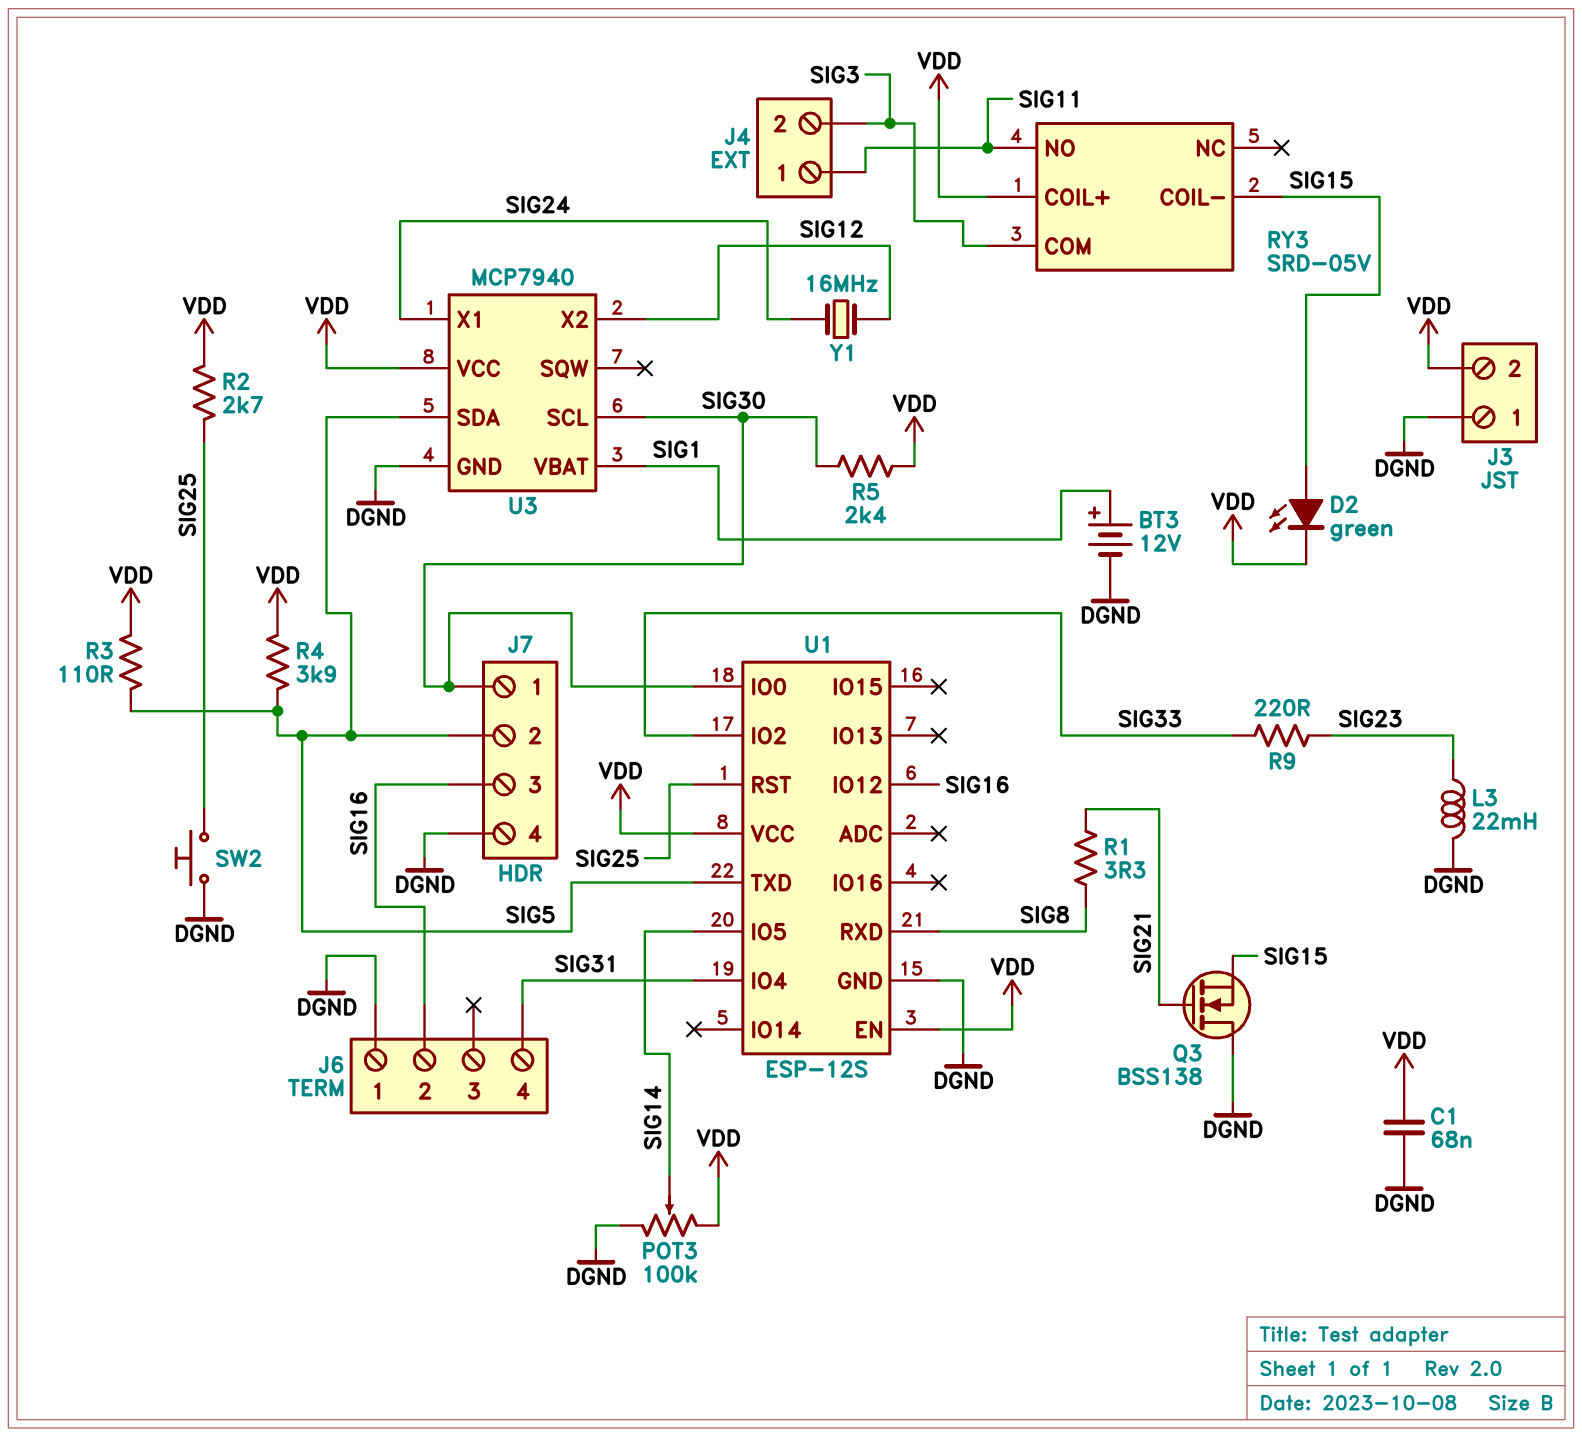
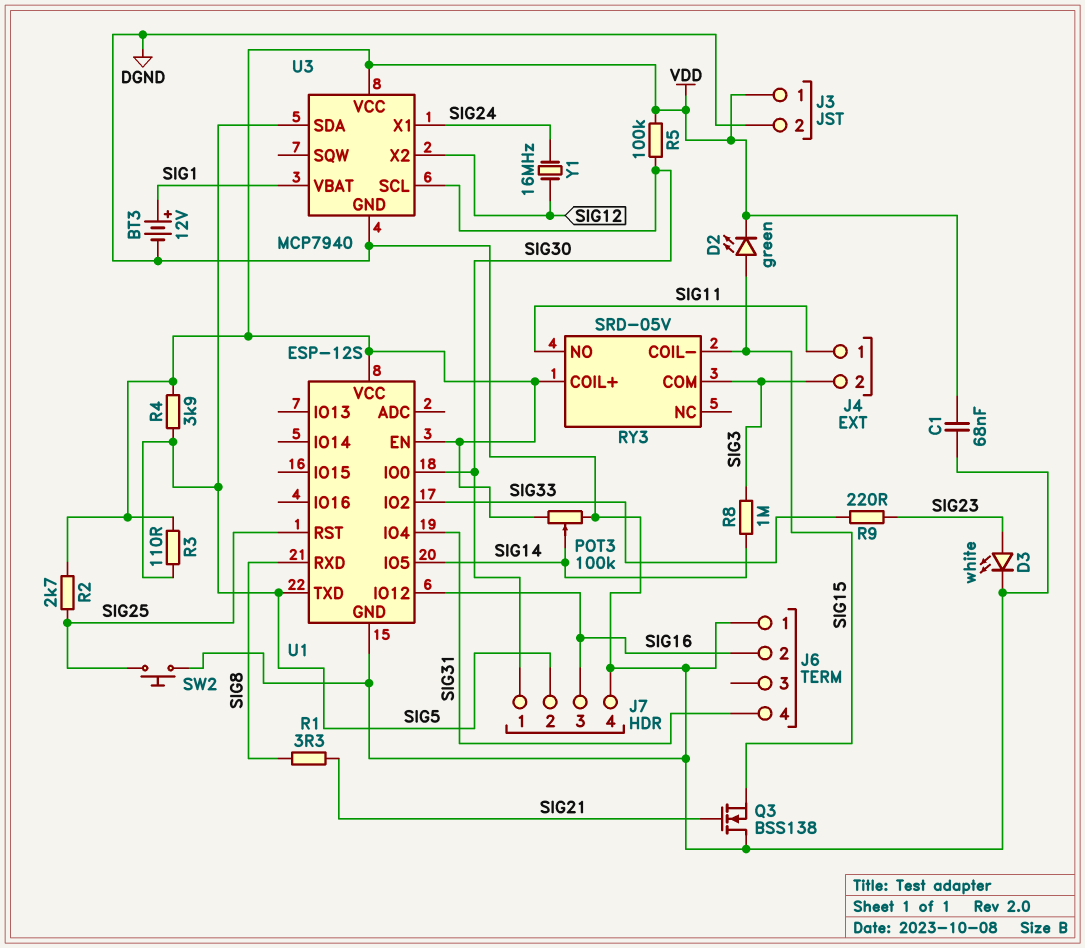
D3: none -> LED white (A SIG23, K DGND)
J3 pin 1: DGND -> VDD
J3 pin 2: VDD -> DGND
L3: 22mH (DGND, SIG23) -> none
R5: 2.4k (SIG30, VDD) -> 100k (SIG30, VDD)
R8: none -> 1M (SIG3, SIG14)

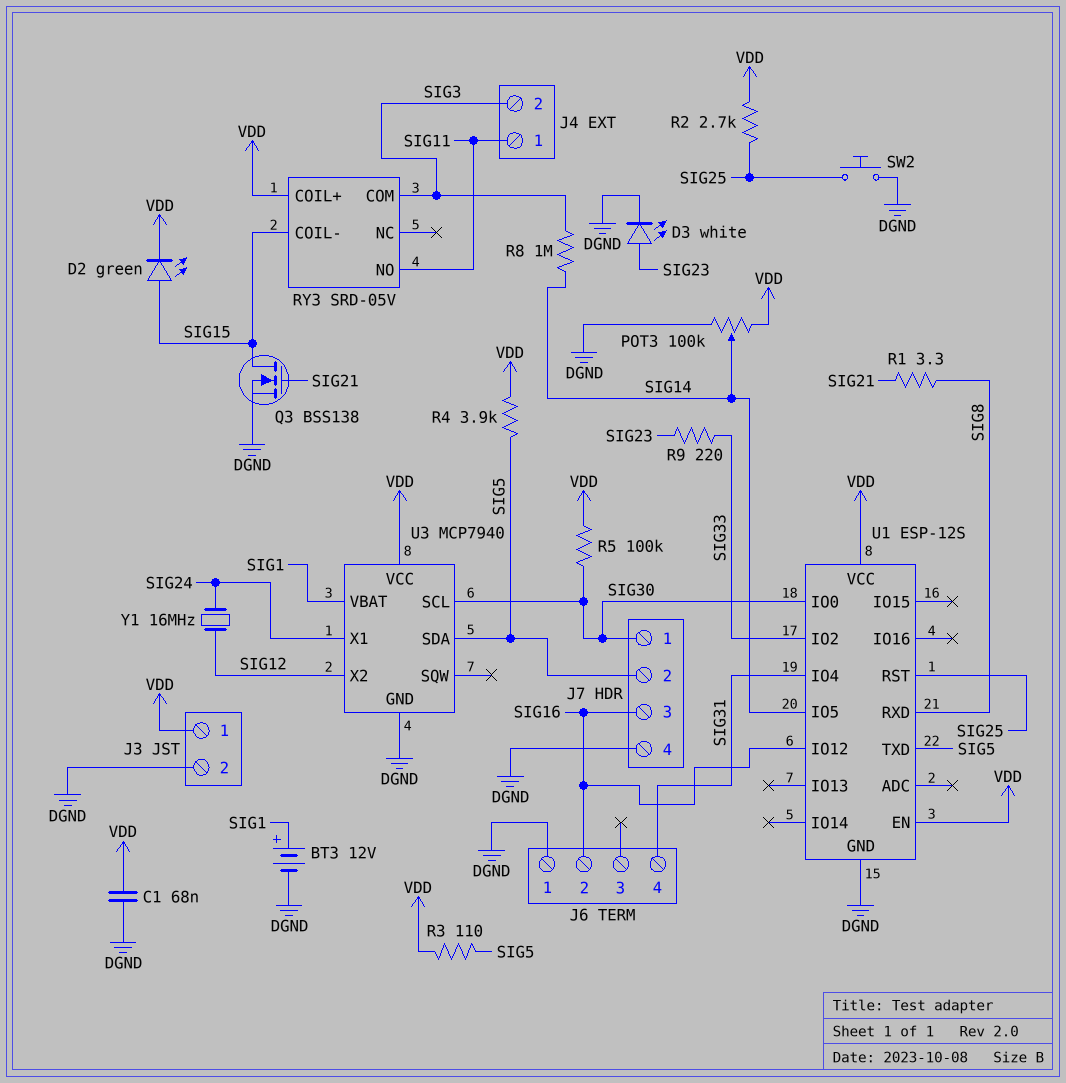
Q3: NMOS BSS138 (G SIG21, D DGND, S SIG15) -> NMOS BSS138 (G SIG21, D SIG15, S DGND)

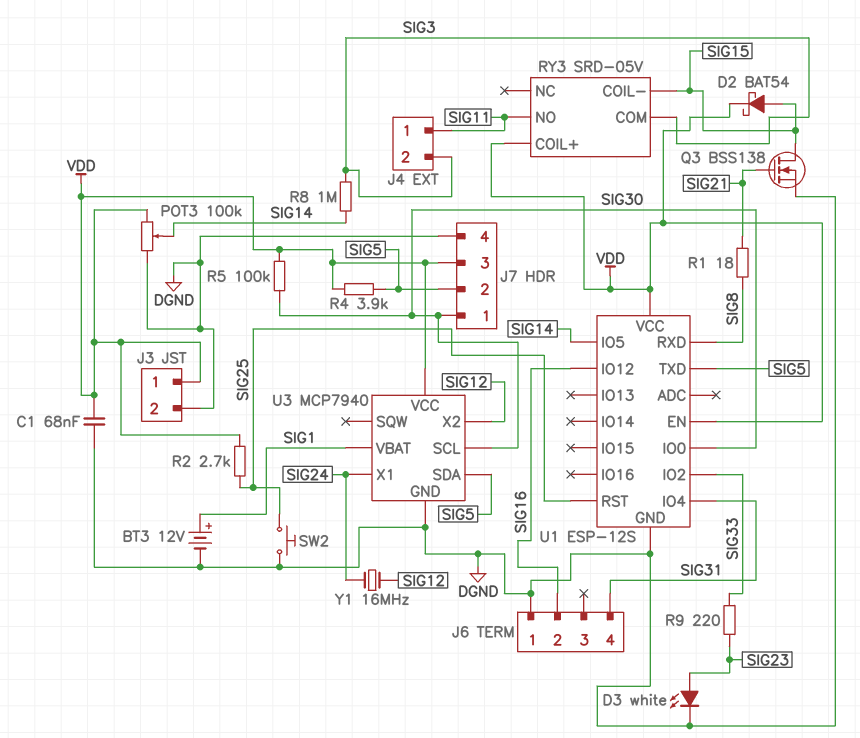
D2: LED green (A SIG15, K VDD) -> schottky BAT54 (A SIG15, K VDD)
J7 pin 3: SIG16 -> VDD
R1: 3.3 (SIG8, SIG21) -> 18 (SIG8, SIG21)
R3: 110 (SIG5, VDD) -> none

